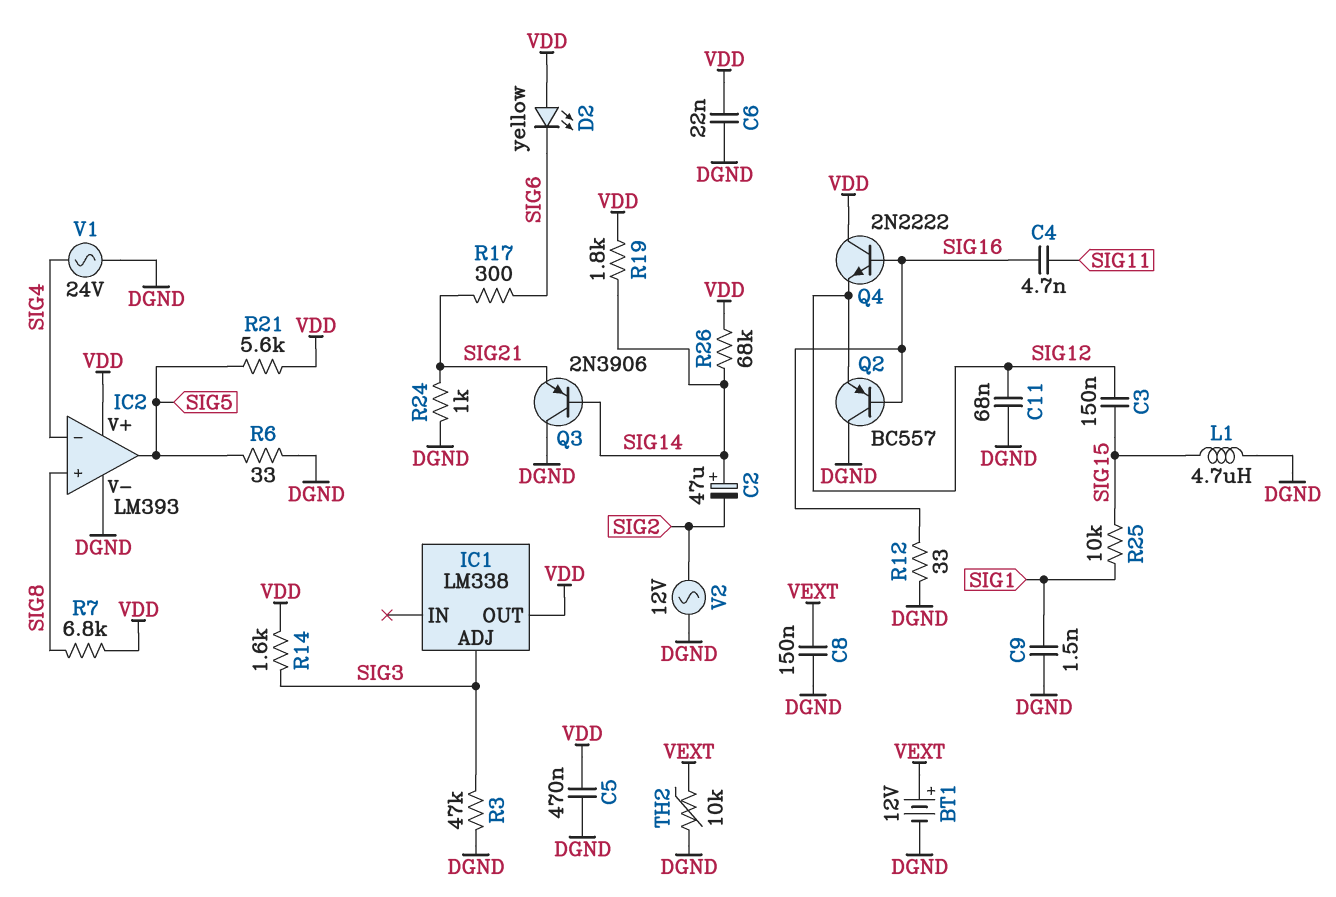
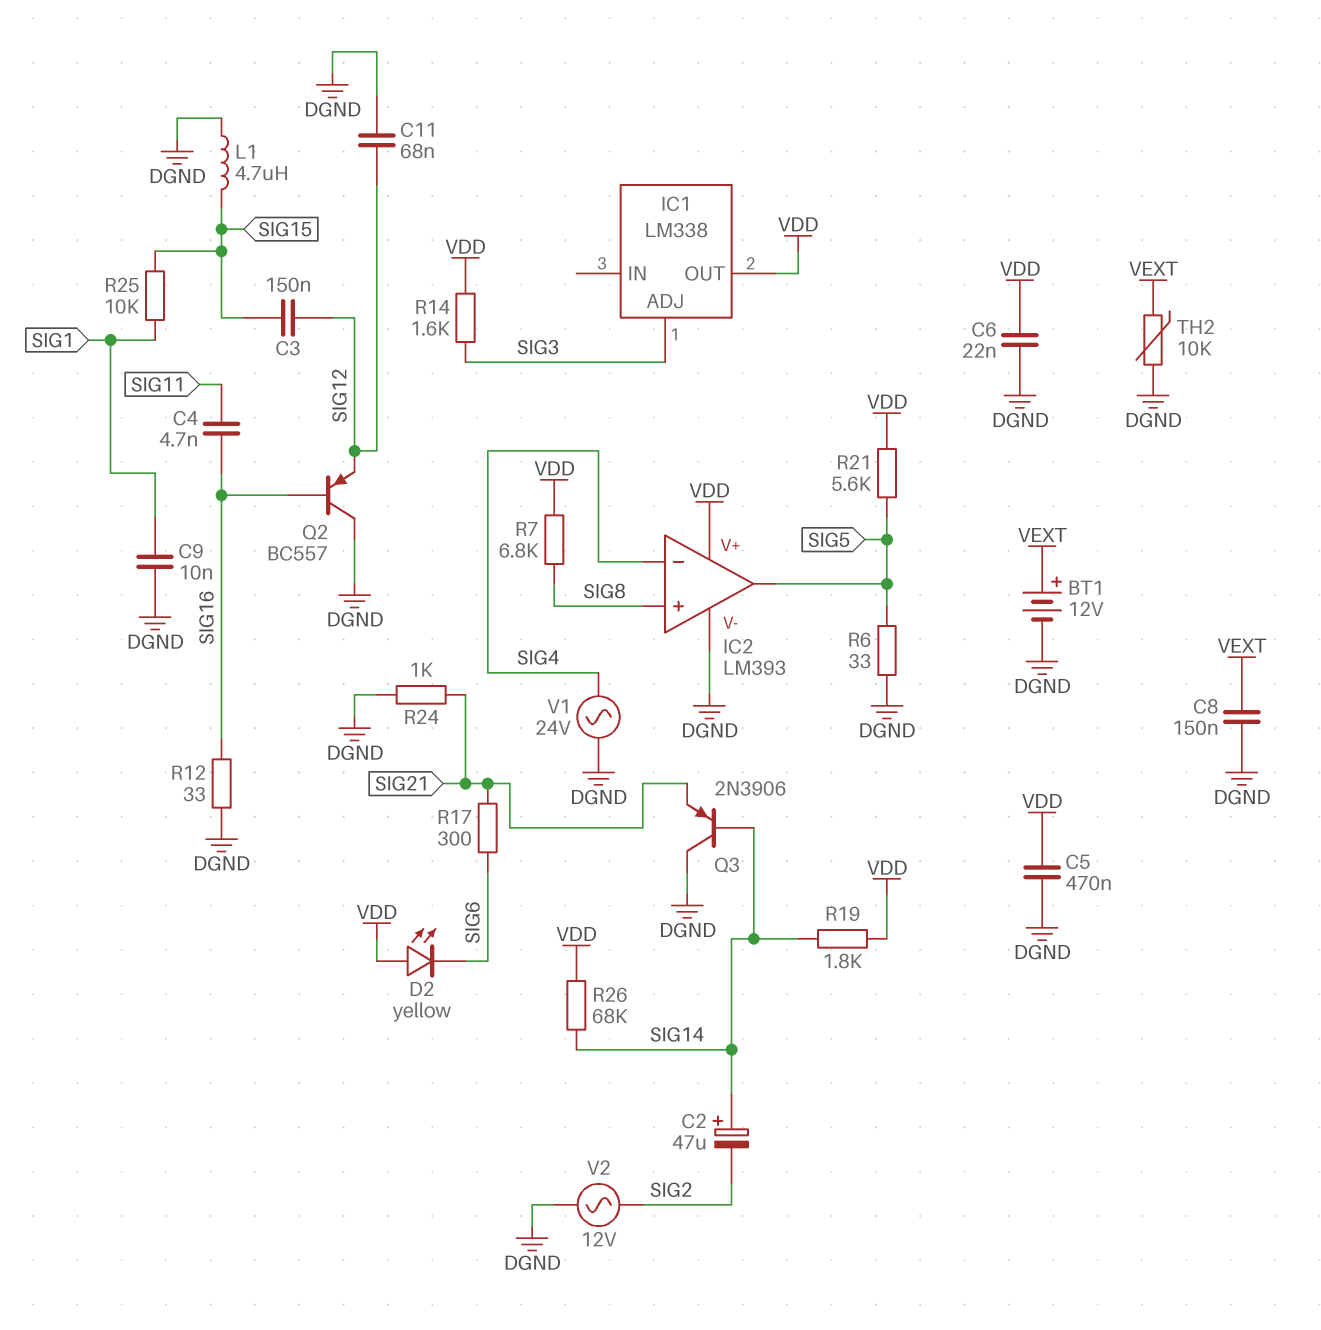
C9: 1.5nF (DGND, SIG1) -> 10nF (DGND, SIG1)
Q4: NPN 2N2222 (B SIG16, C VDD, E SIG12) -> none
R3: 47k (DGND, SIG3) -> none

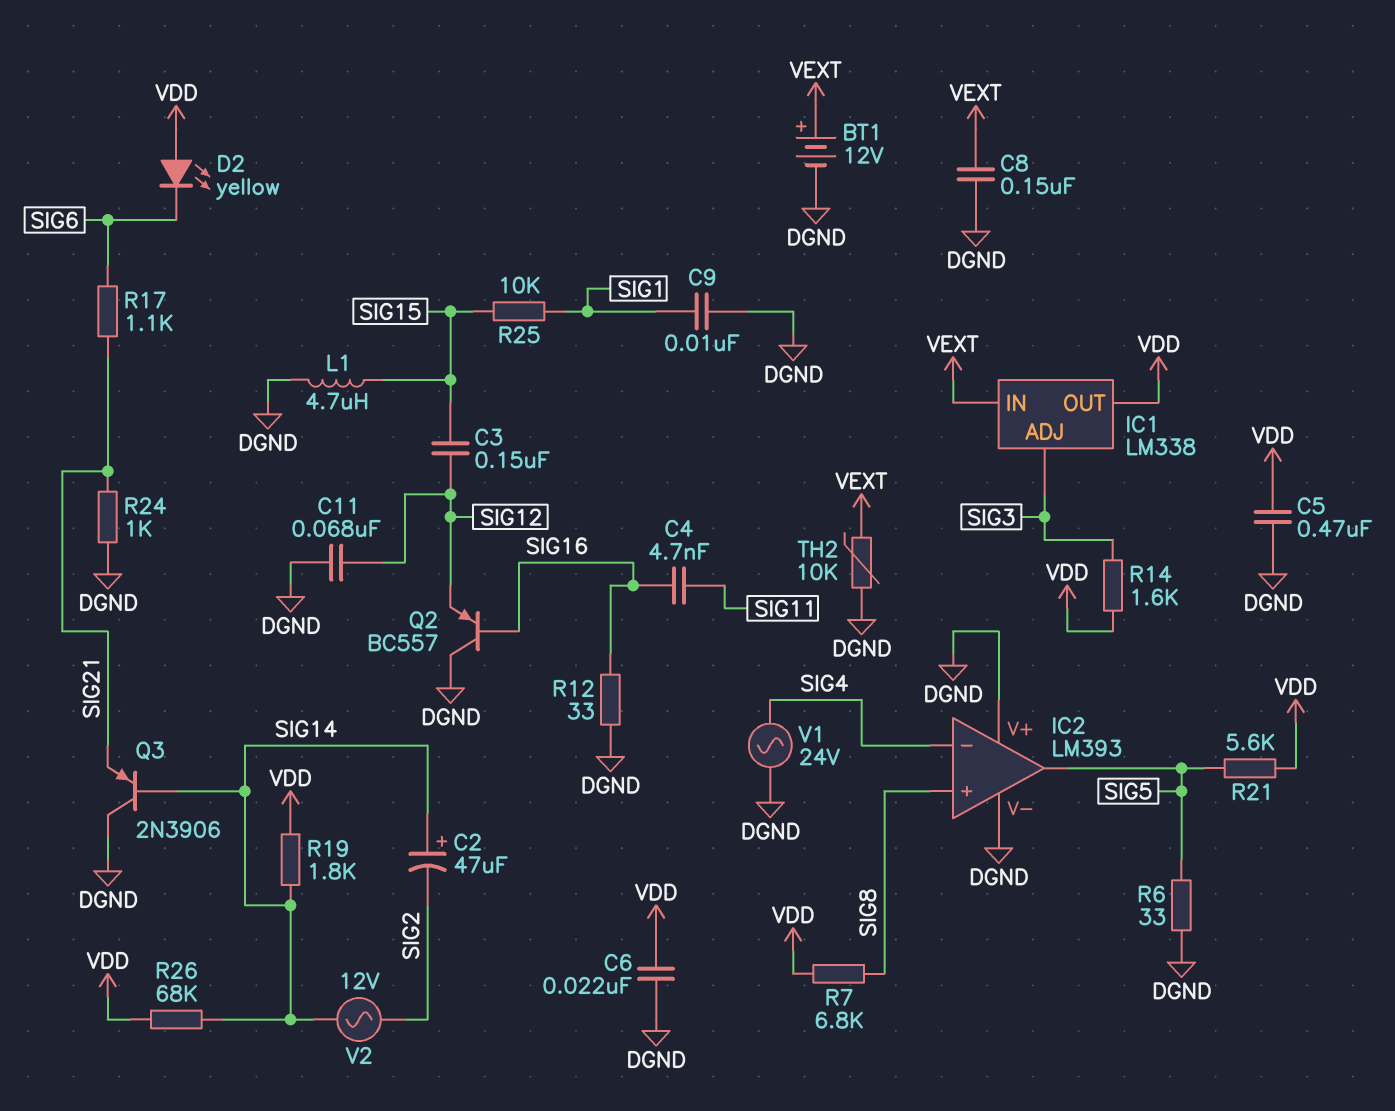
IC1 pin IN: none -> VEXT
IC2 pin V+: VDD -> DGND
R17: 300 (SIG6, SIG21) -> 1.1k (SIG6, SIG21)
V2: AC 12V (DGND, SIG2) -> AC 12V (SIG2, SIG14)

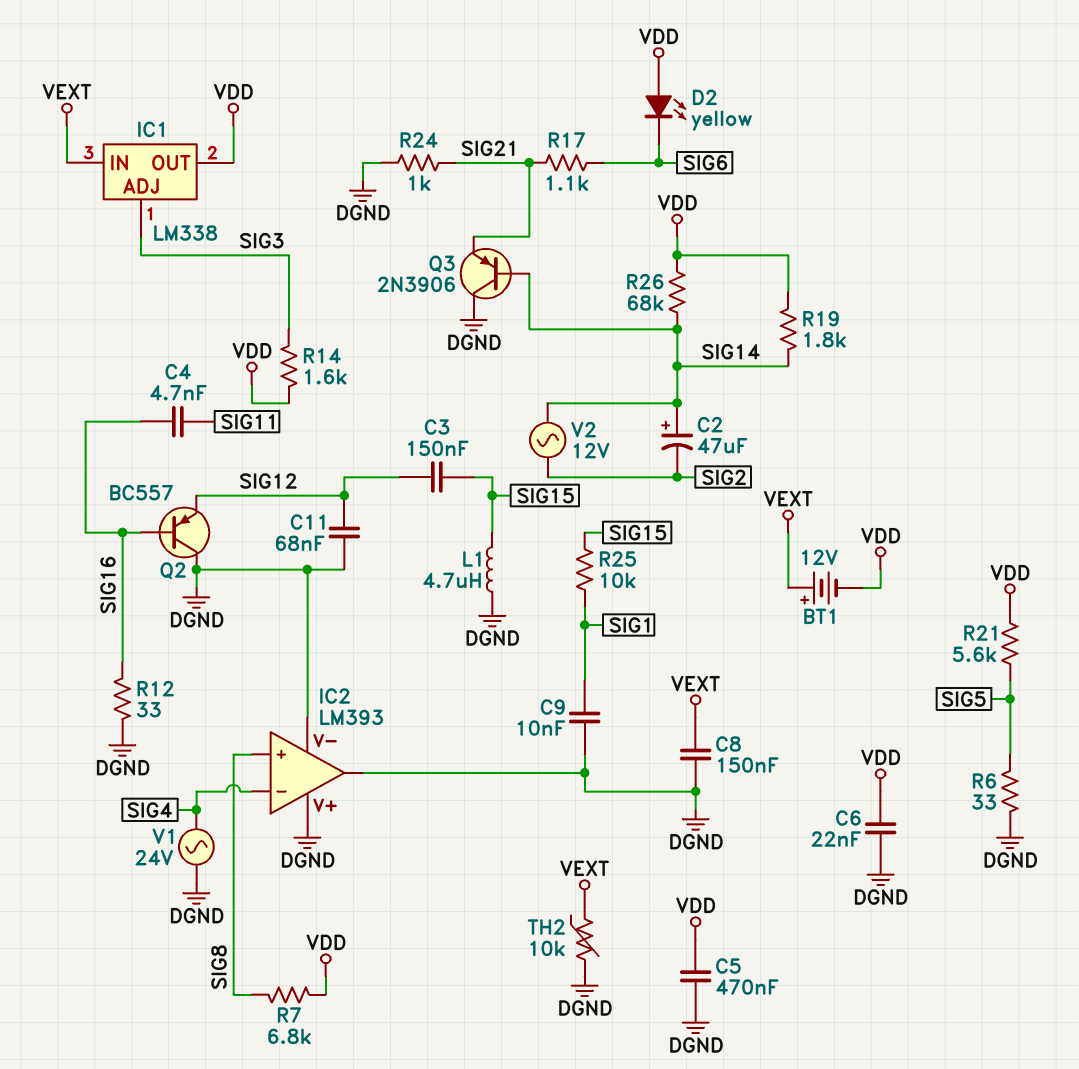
BT1: 12V (plus VEXT, minus DGND) -> 12V (plus VEXT, minus VDD)
IC2 pin out: SIG5 -> DGND

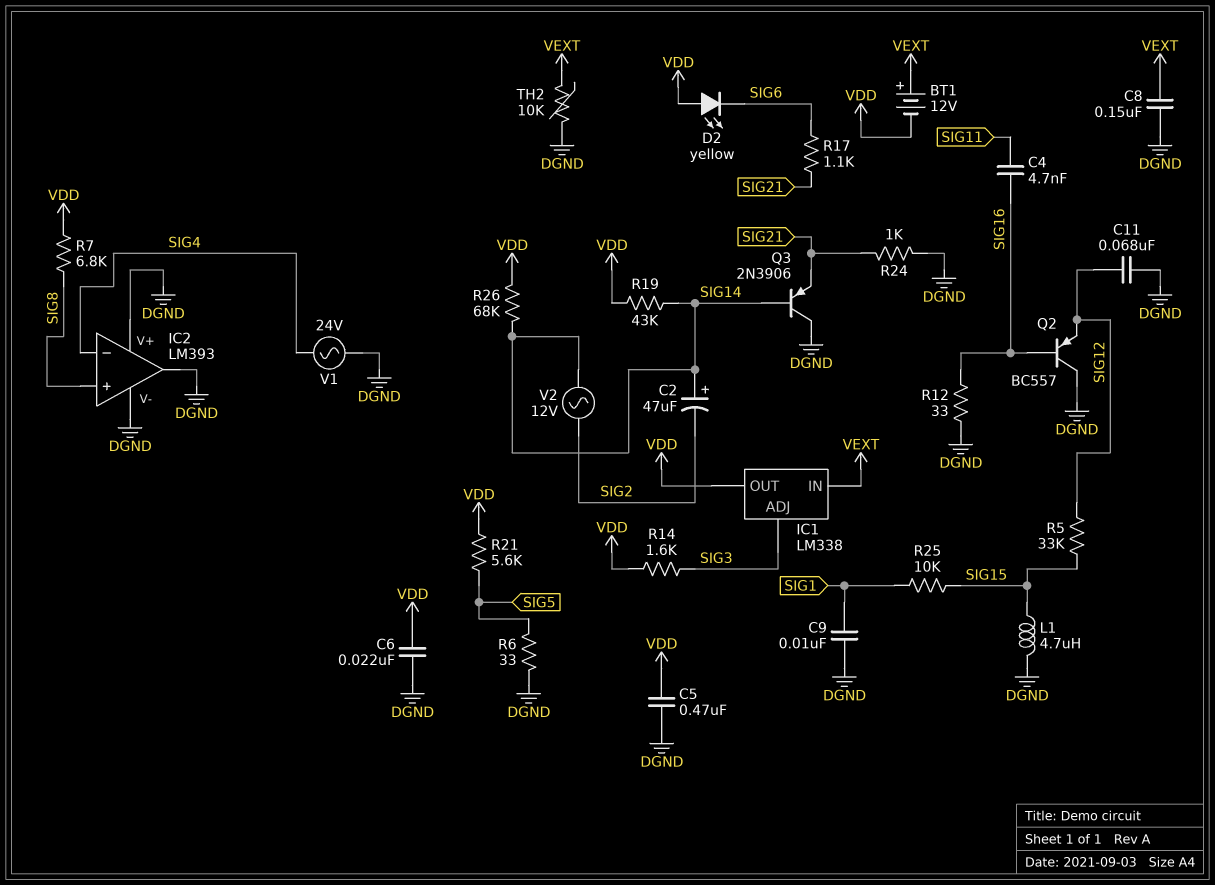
C3: 150nF (SIG12, SIG15) -> none
R5: none -> 33k (SIG12, SIG15)
R19: 1.8k (SIG14, VDD) -> 43k (SIG14, VDD)

